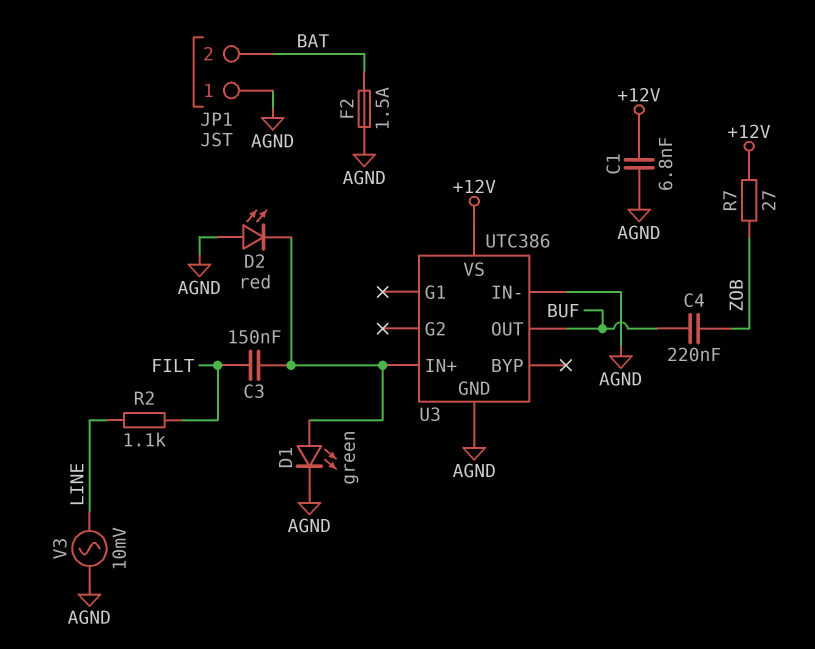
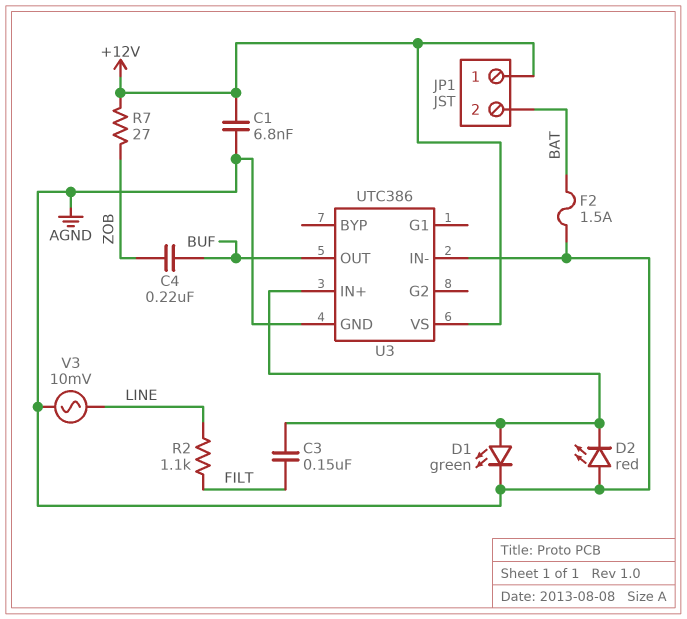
JP1 pin 1: AGND -> +12V

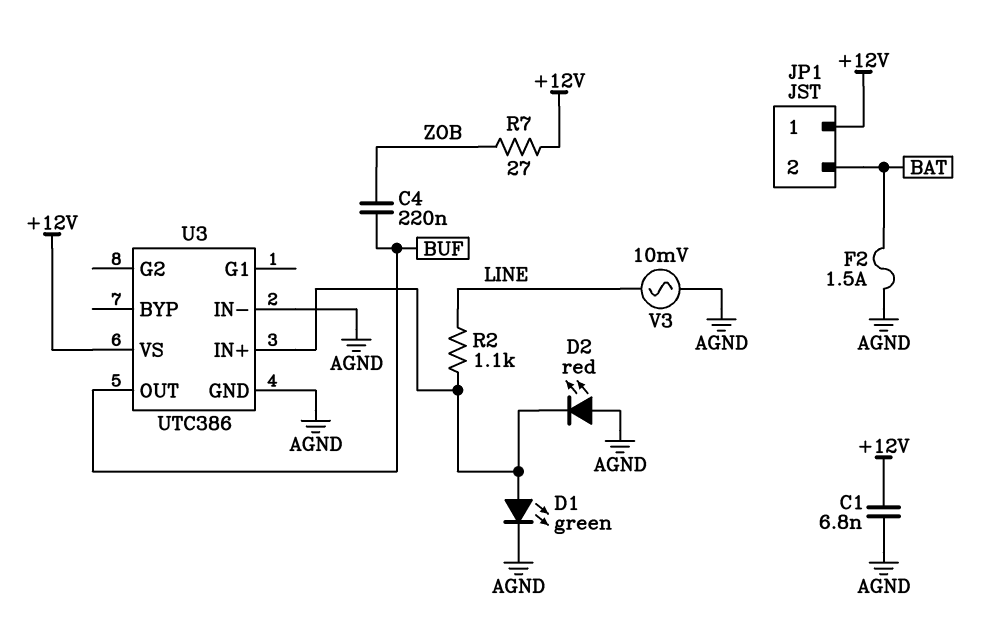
C3: 150nF (FILT, U3/IN+) -> none
R2: 1.1k (FILT, LINE) -> 1.1k (LINE, U3/IN+)

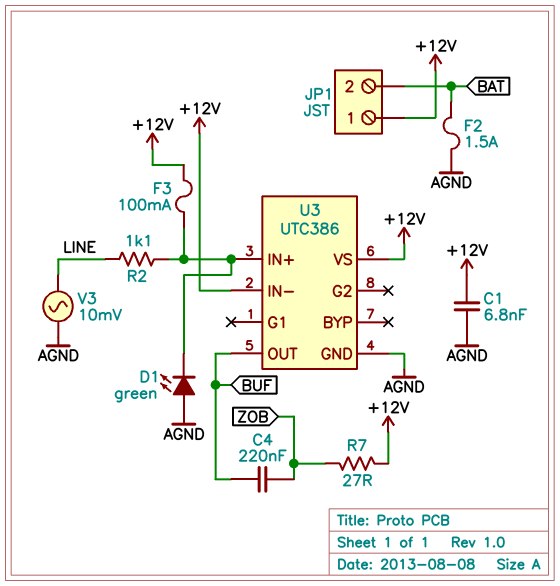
D1: LED green (A U3/IN+, K AGND) -> LED green (A AGND, K U3/IN+)
D2: LED red (A AGND, K U3/IN+) -> none
F3: none -> 100mA (+12V, U3/IN+)
U3 pin IN-: AGND -> +12V

